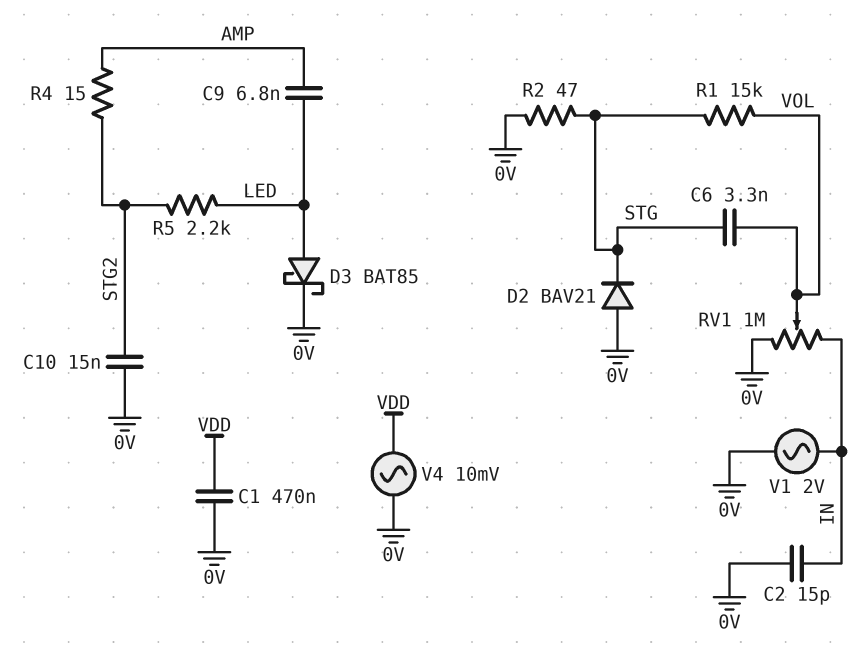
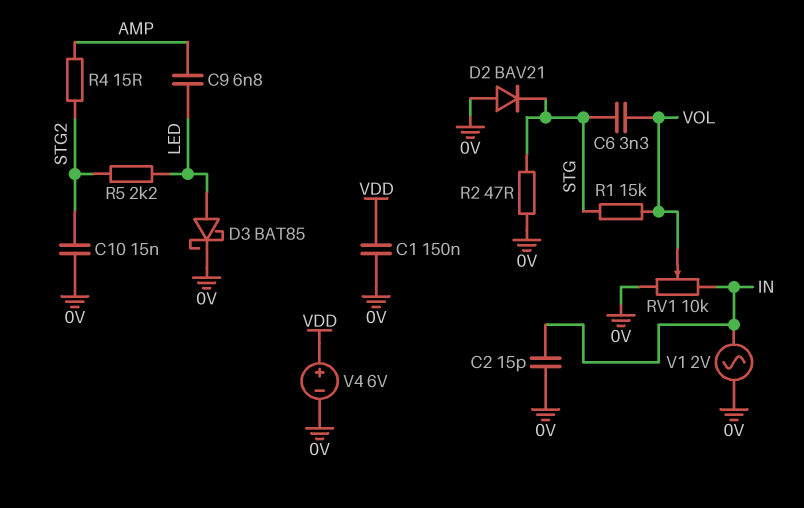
C1: 470nF (0V, VDD) -> 150nF (0V, VDD)
RV1: 1M (0V, IN, wiper VOL) -> 10k (0V, IN, wiper VOL)
V4: AC 10mV (0V, VDD) -> 6V (plus VDD, minus 0V)

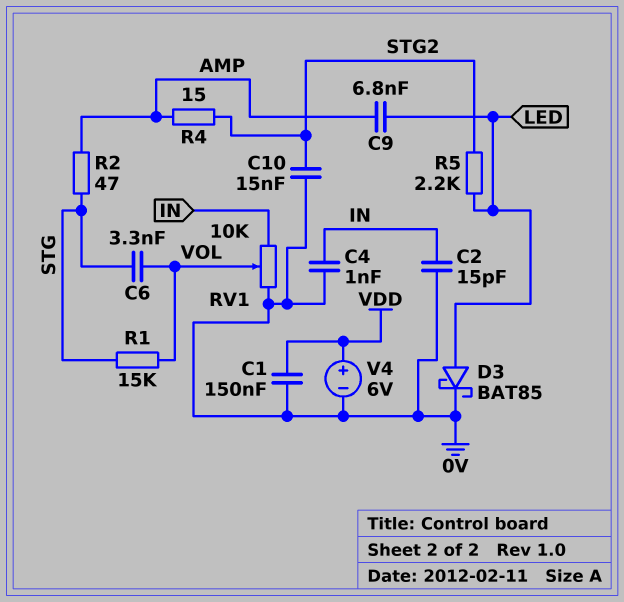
C4: none -> 1nF (0V, IN)
D2: diode BAV21 (A 0V, K STG) -> none
R2: 47 (0V, STG) -> 47 (AMP, STG)
V1: AC 2V (0V, IN) -> none

